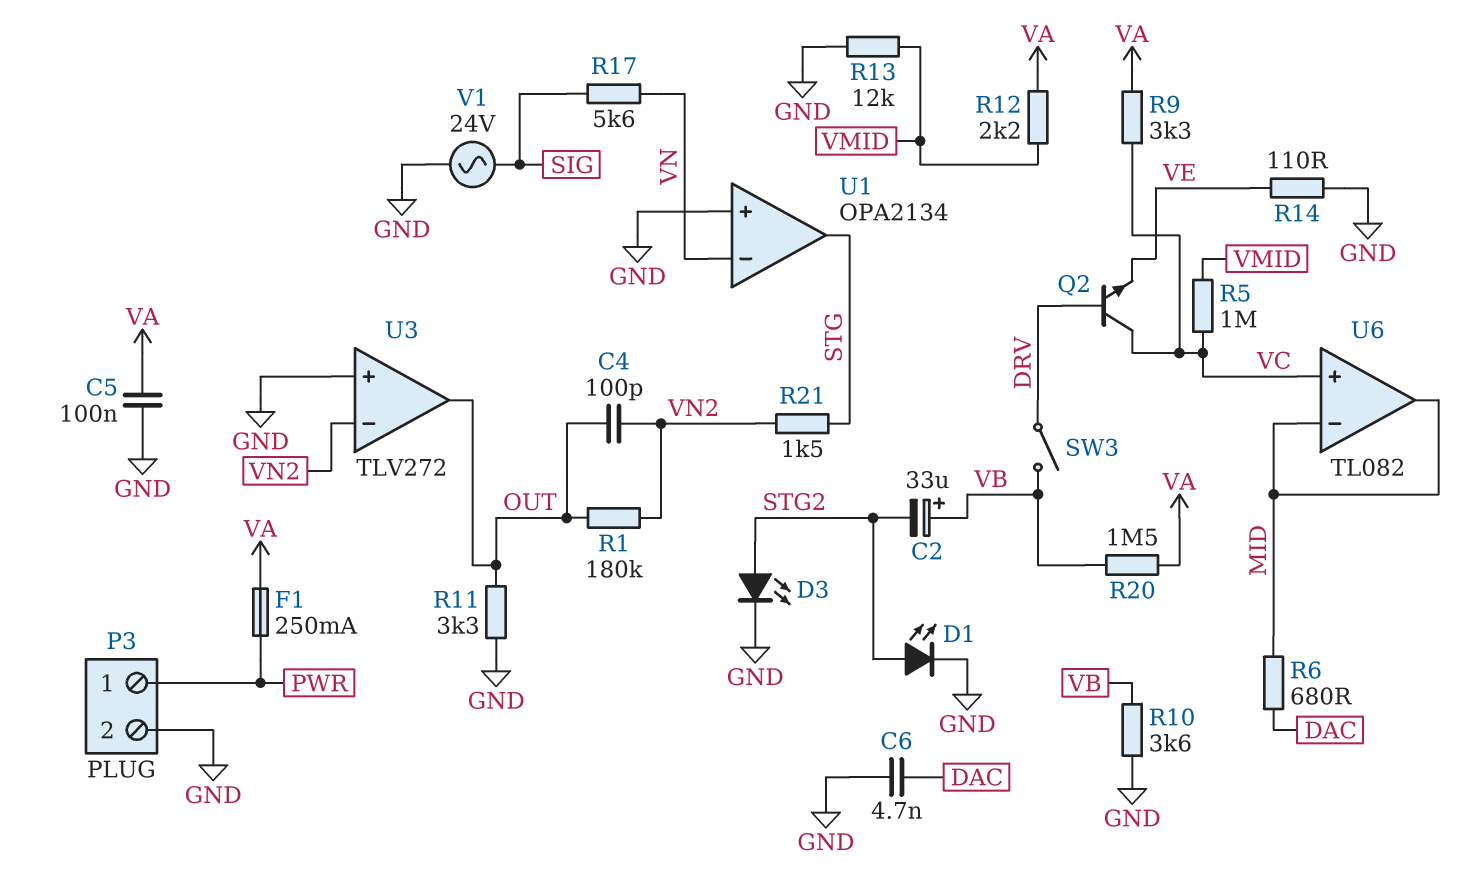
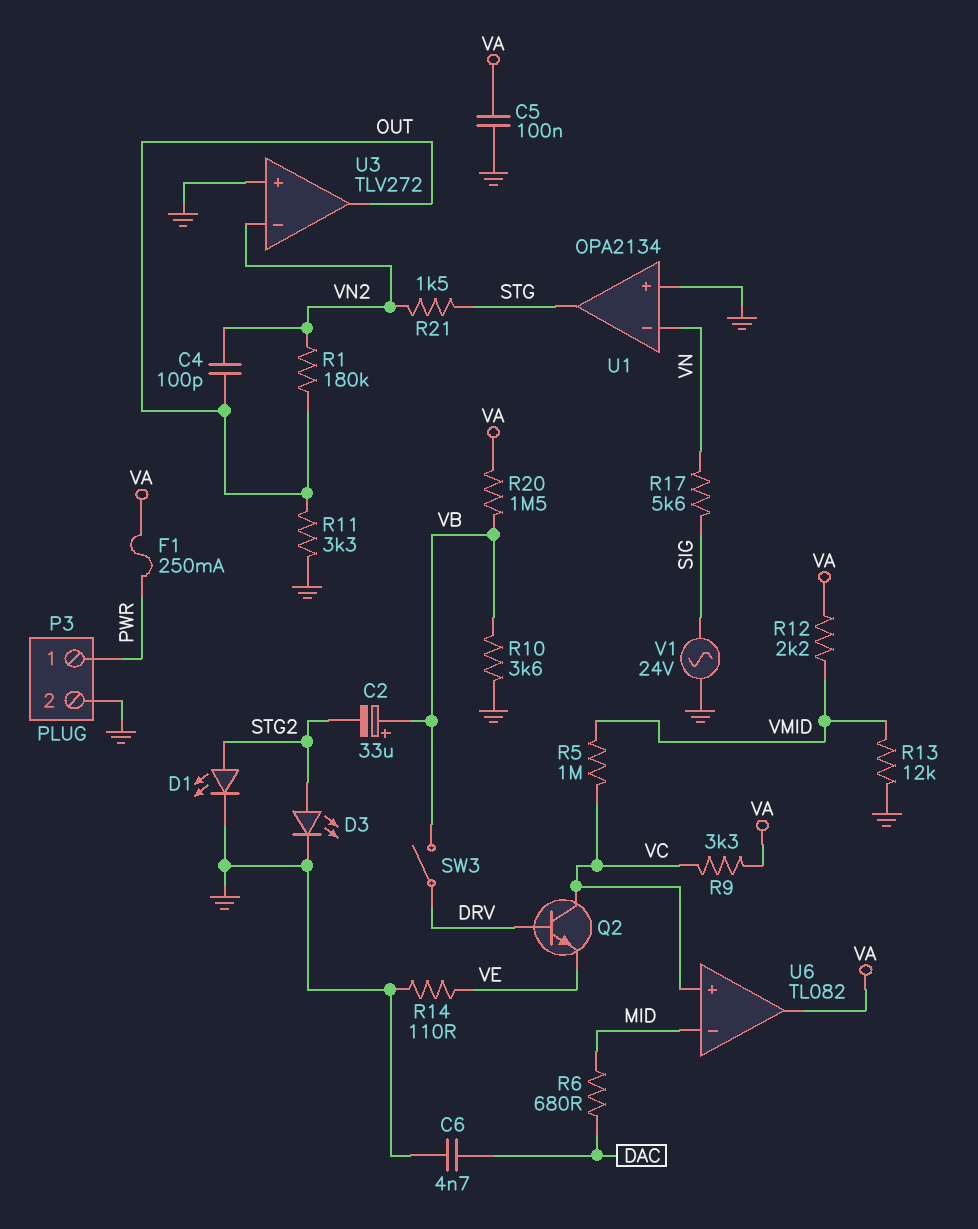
U6 pin out: MID -> VA

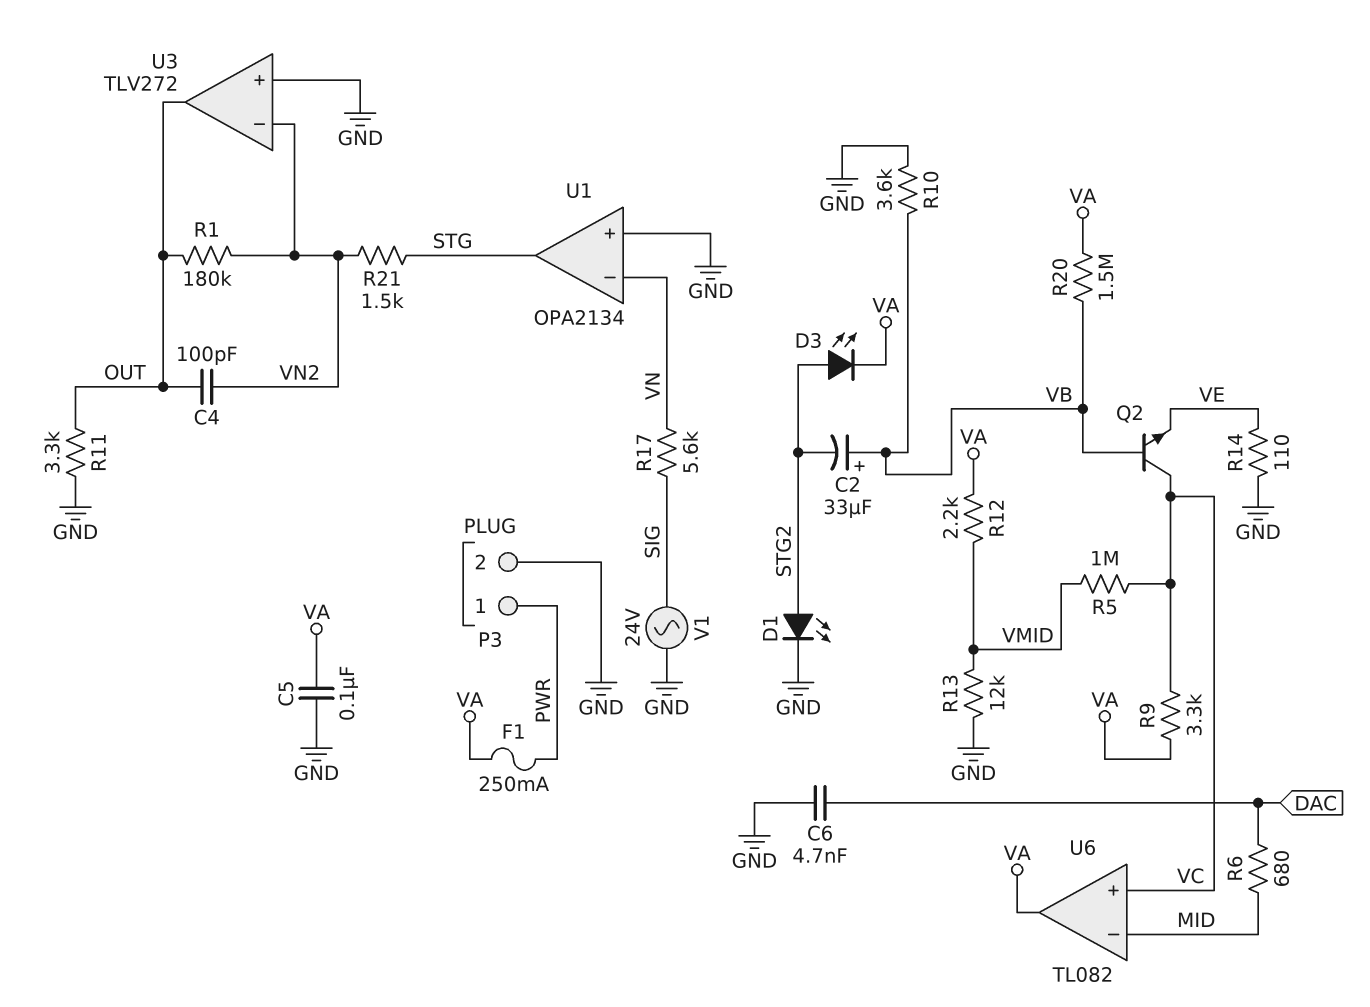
D3: LED (A STG2, K GND) -> LED (A STG2, K VA)
Q2: NPN (B DRV, C VC, E VE) -> NPN (B VB, C VC, E VE)
SW3: switch (DRV, VB) -> none

